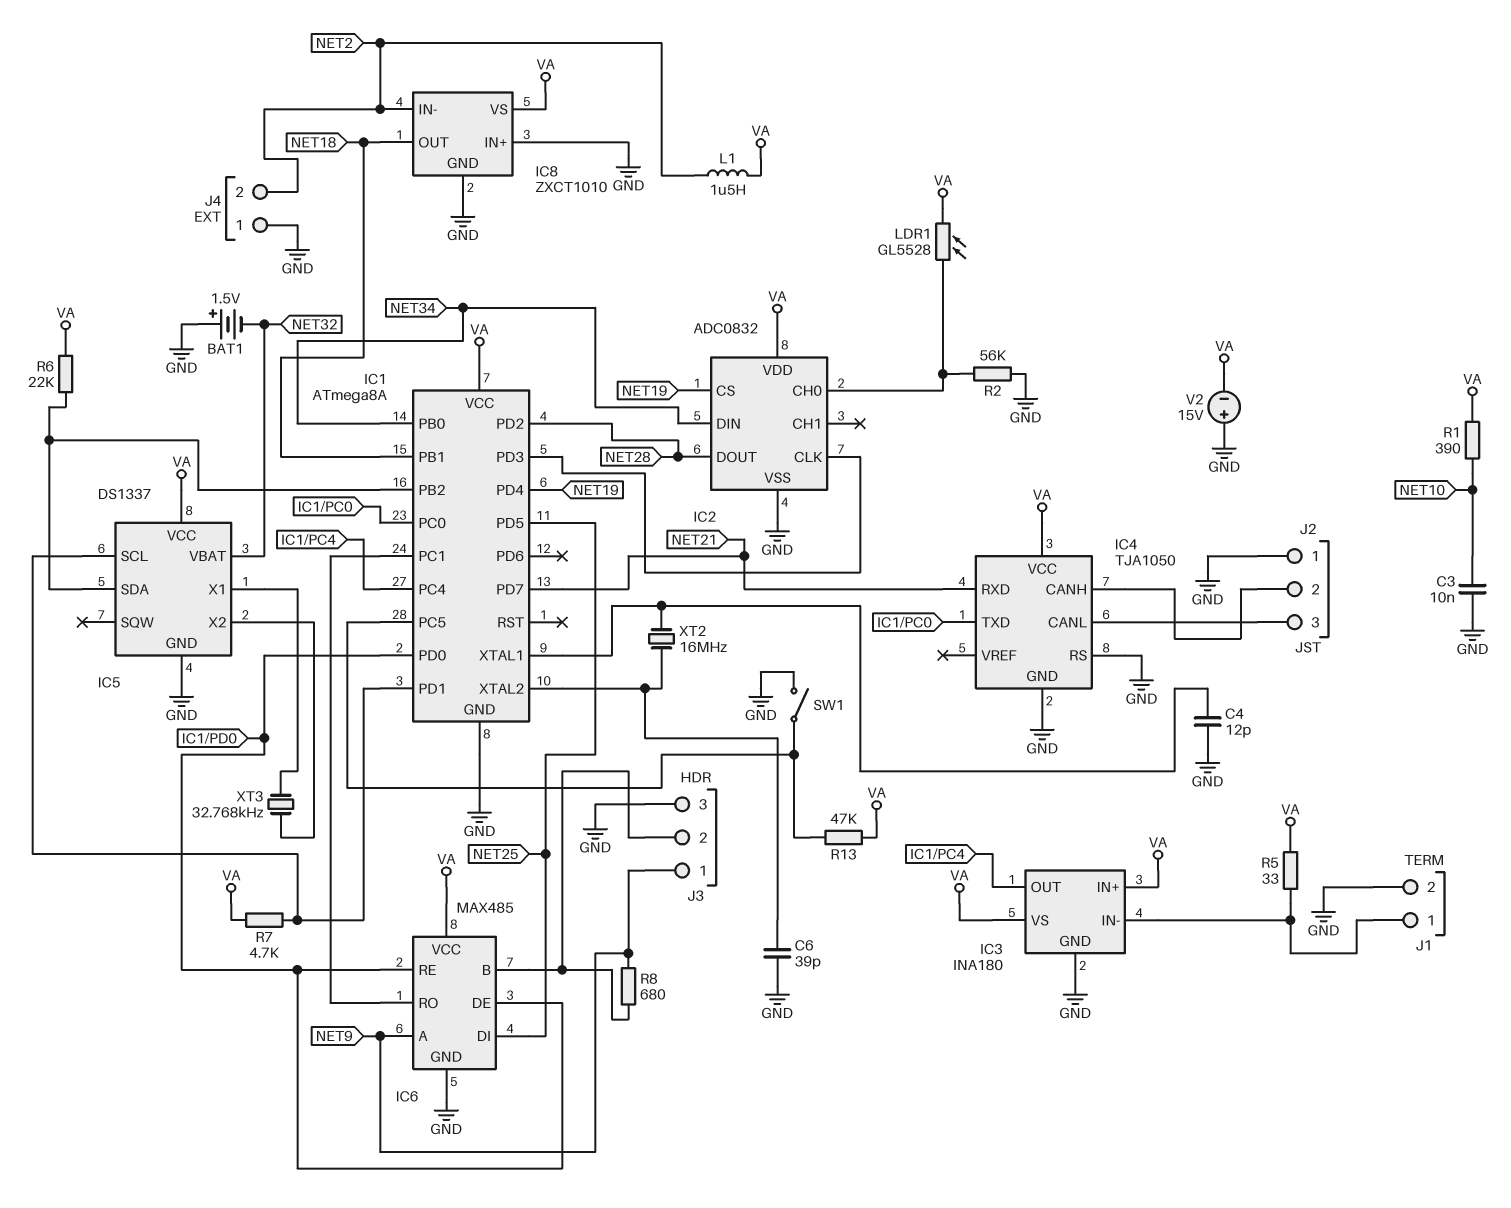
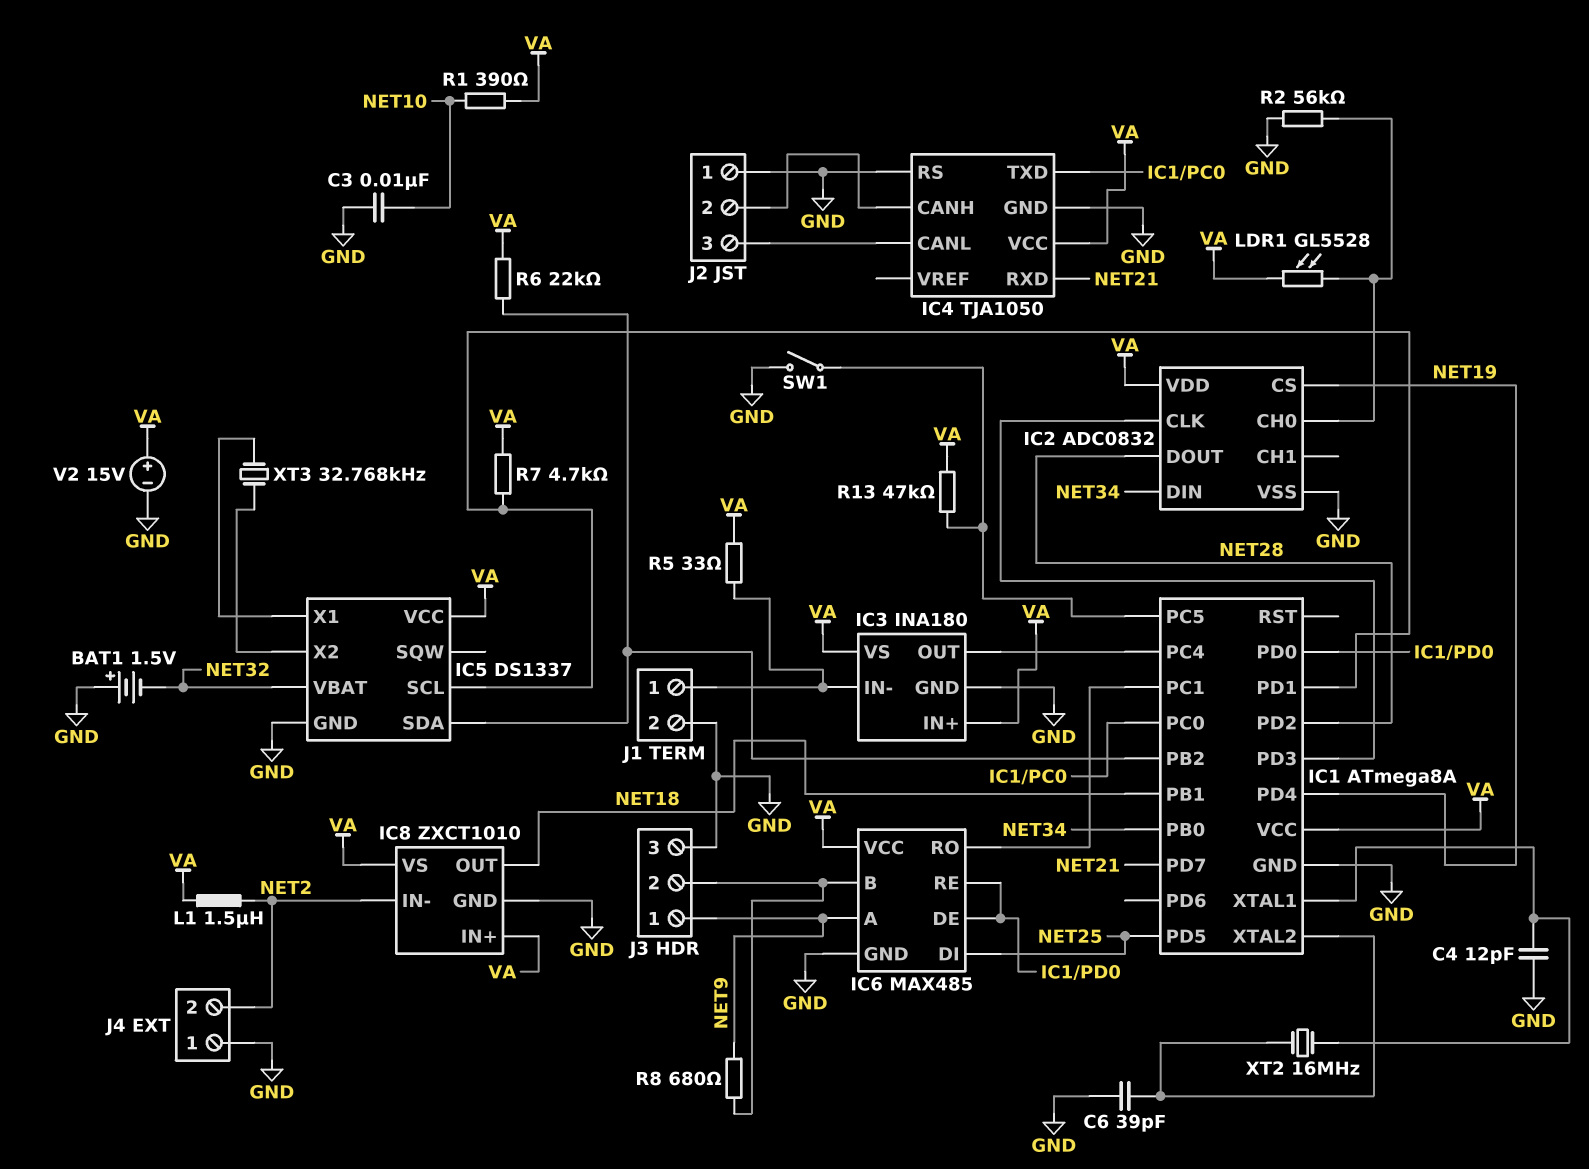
IC8 pin IN+: GND -> VA
V2: 15V (plus GND, minus VA) -> 15V (plus VA, minus GND)

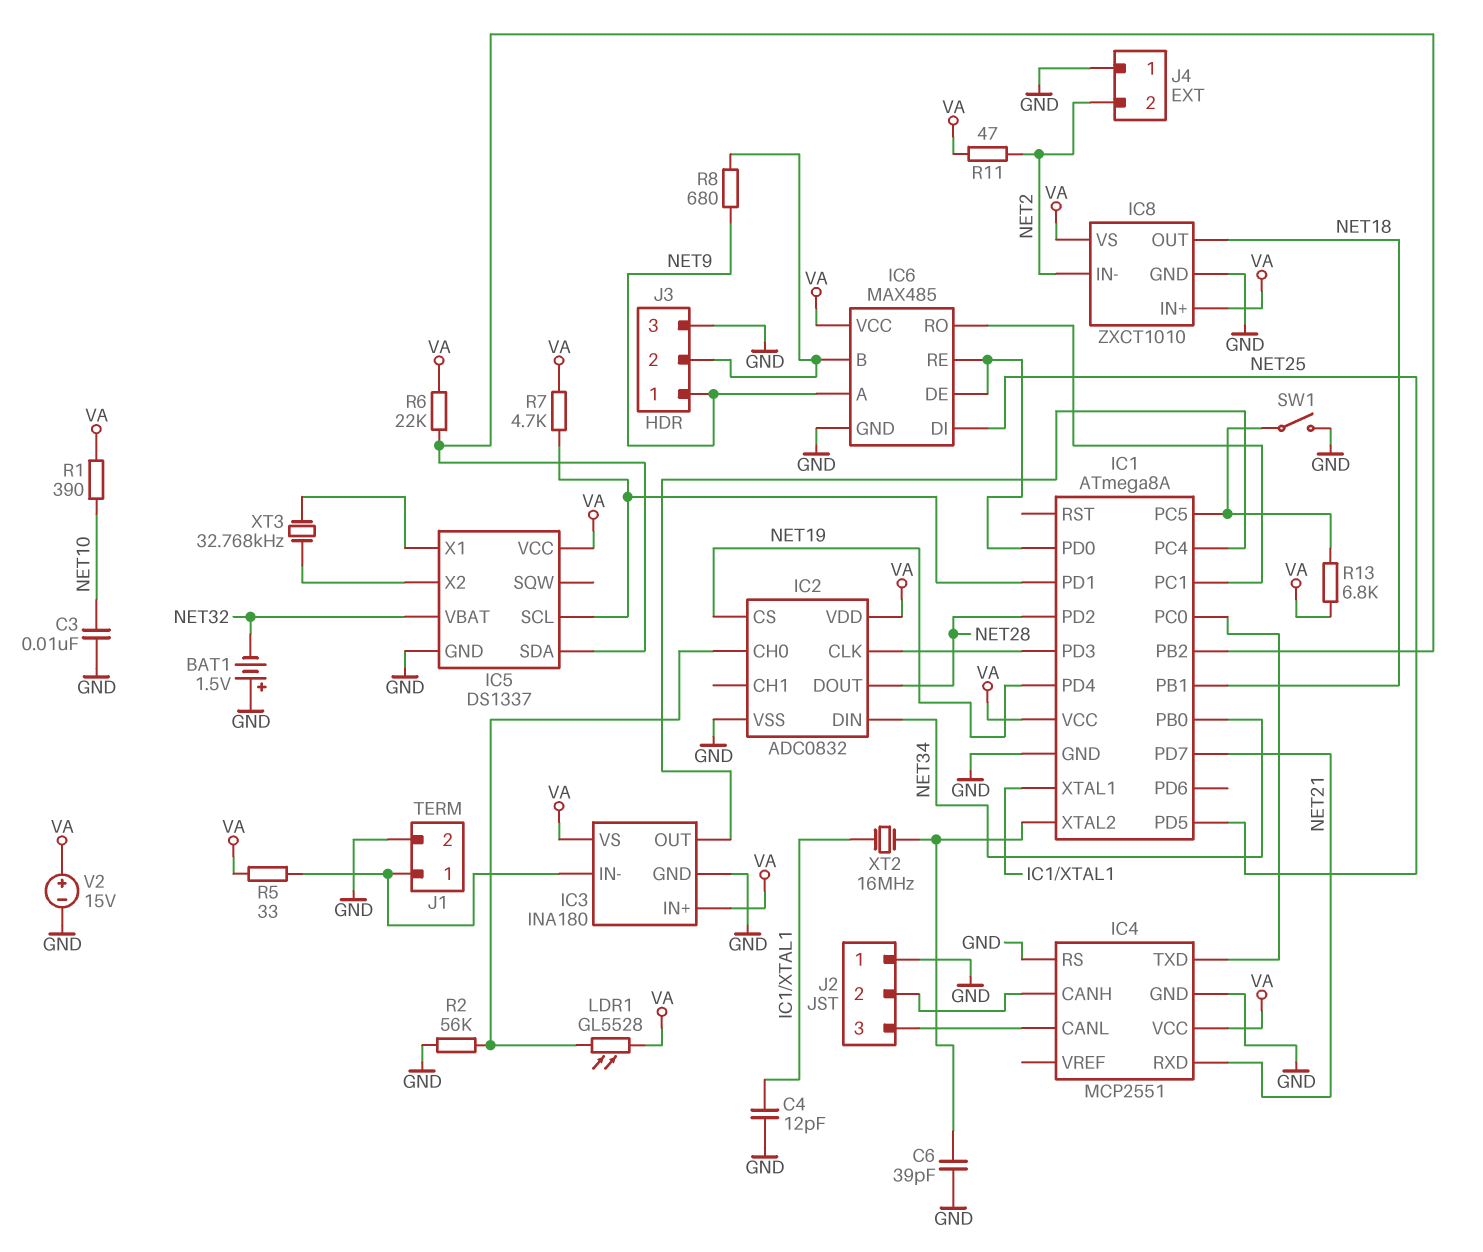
IC4: TJA1050 -> MCP2551
L1: 1.5uH (NET2, VA) -> none
R11: none -> 47 (NET2, VA)
R13: 47k (IC1/PC5, VA) -> 6.8k (IC1/PC5, VA)

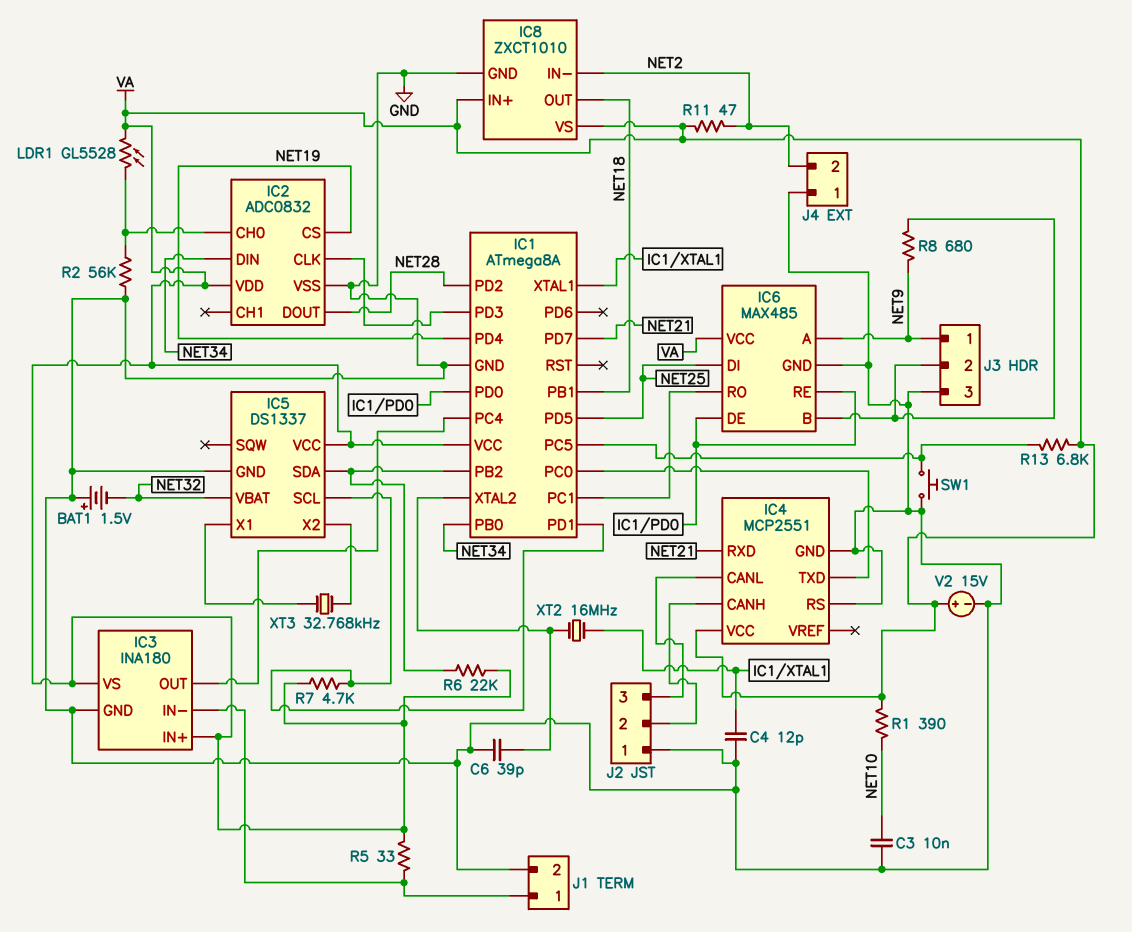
SW1: switch (GND, IC1/PC5) -> button (GND, IC1/PC5)

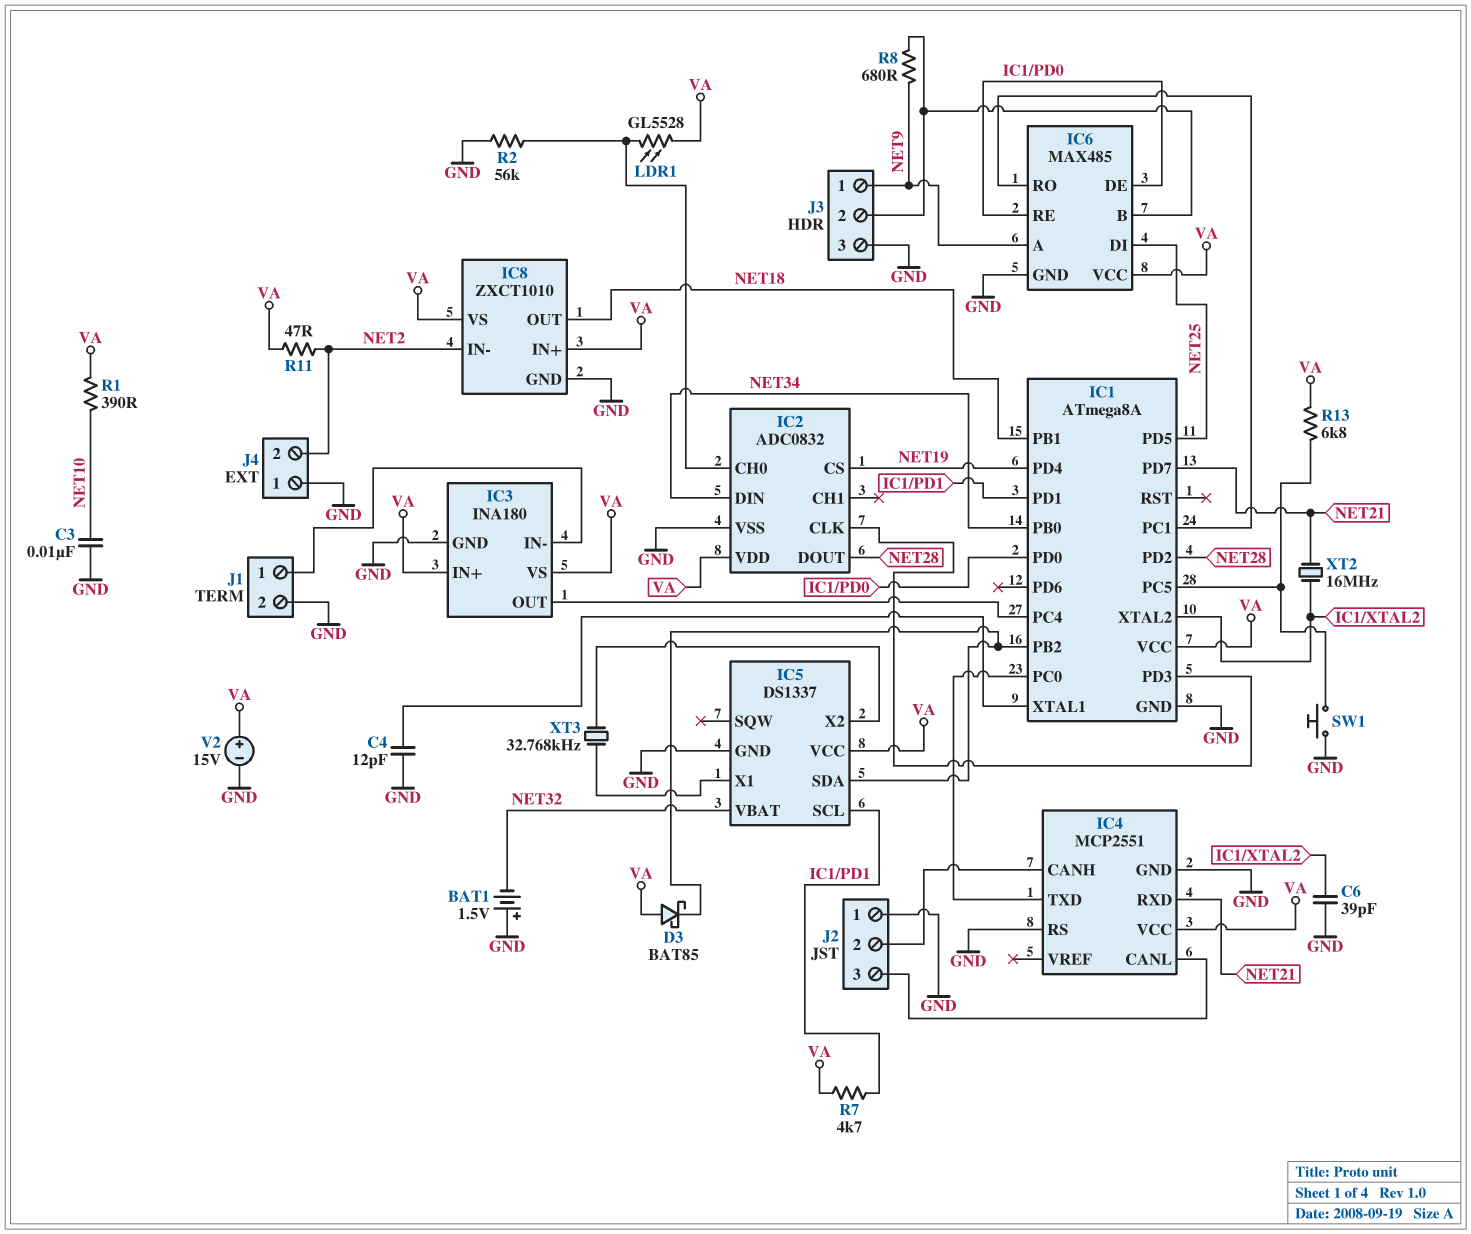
D3: none -> schottky BAT85 (A VA, K IC1/PB2)
R5: 33 (IC3/IN-, VA) -> none
R6: 22k (IC1/PB2, VA) -> none
XT2: 16MHz (IC1/XTAL1, IC1/XTAL2) -> 16MHz (IC1/XTAL2, NET21)

